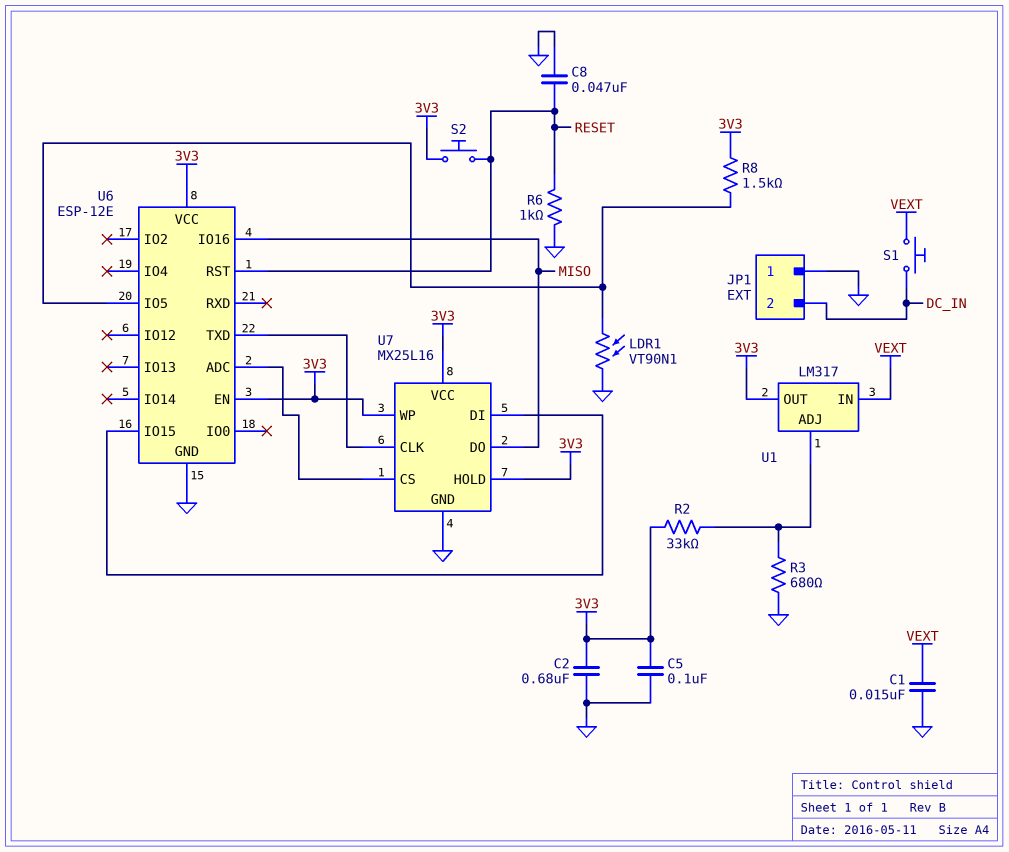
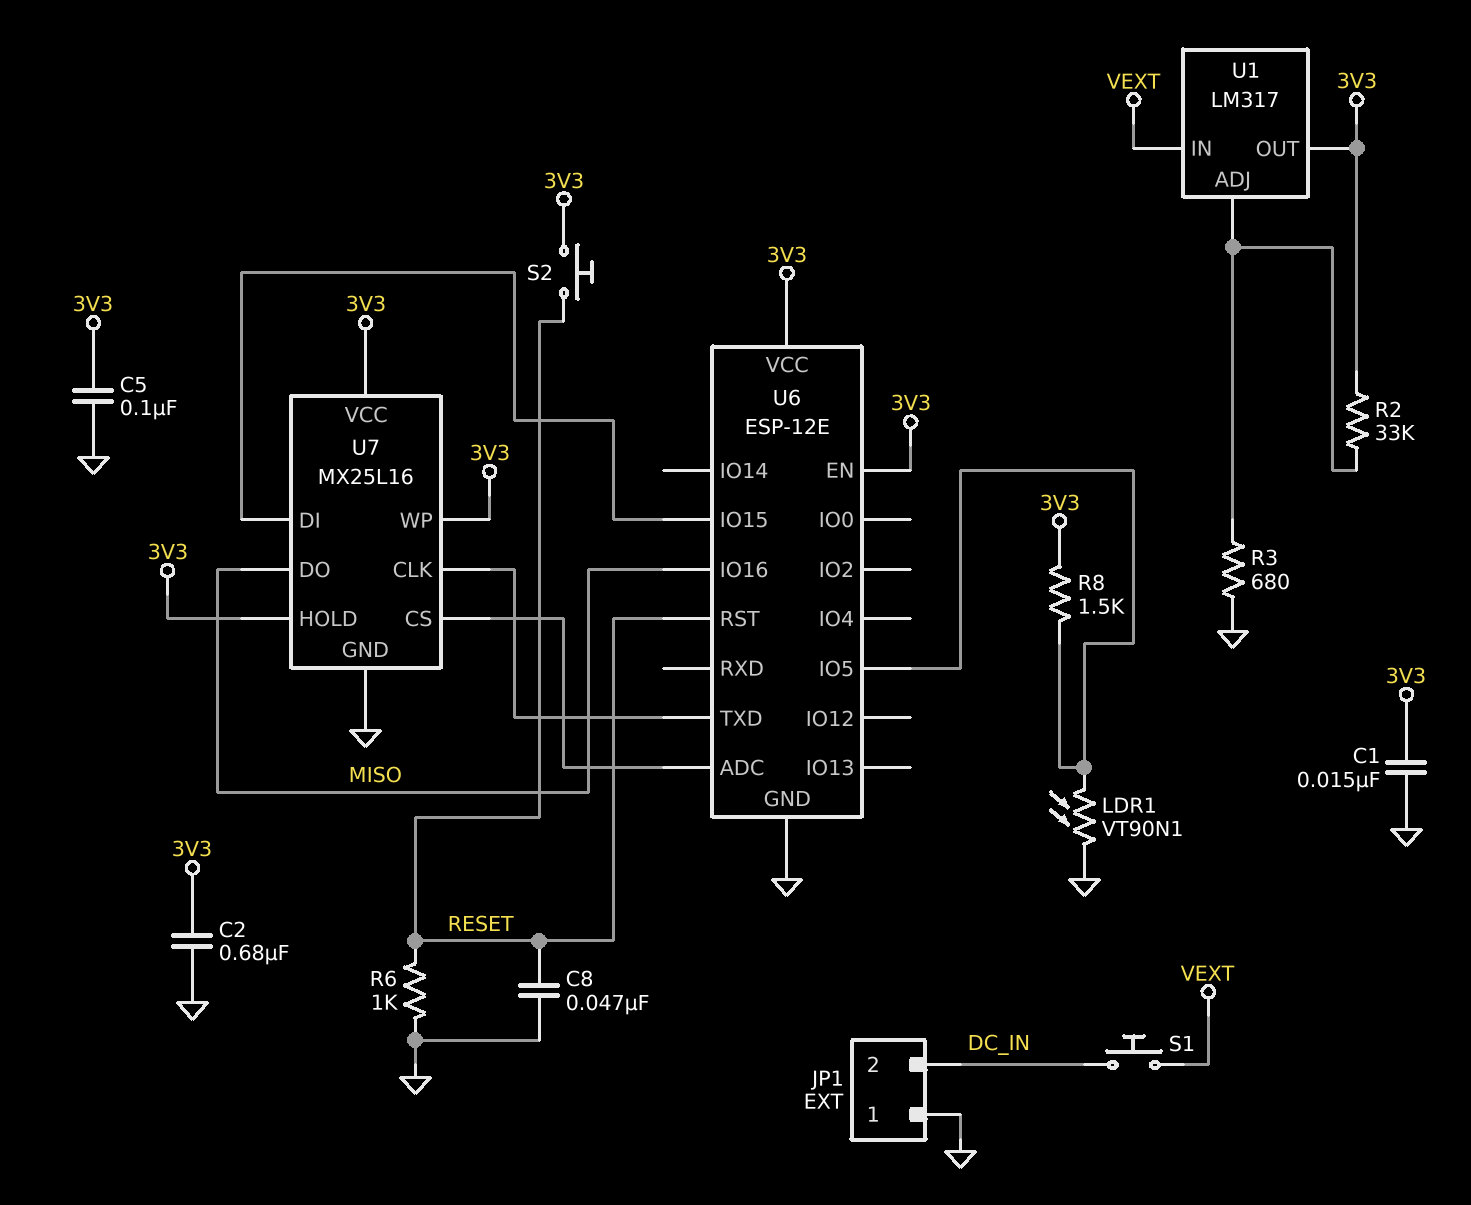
C1: 15nF (GND, VEXT) -> 15nF (3V3, GND)

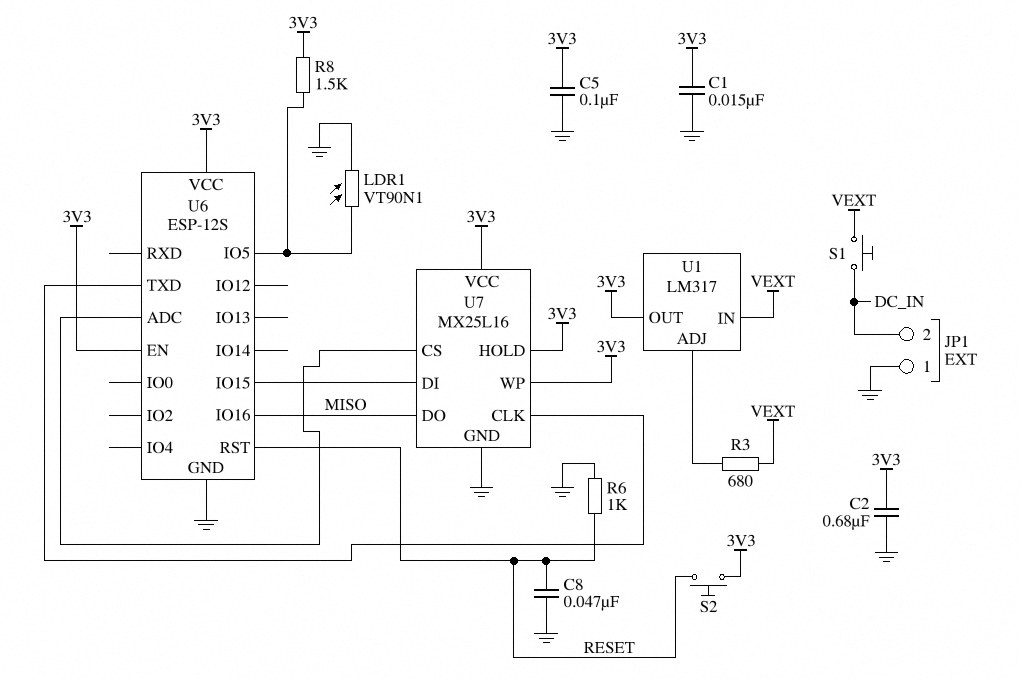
R2: 33k (3V3, U1/ADJ) -> none
R3: 680 (GND, U1/ADJ) -> 680 (U1/ADJ, VEXT)
U6: ESP-12E -> ESP-12S

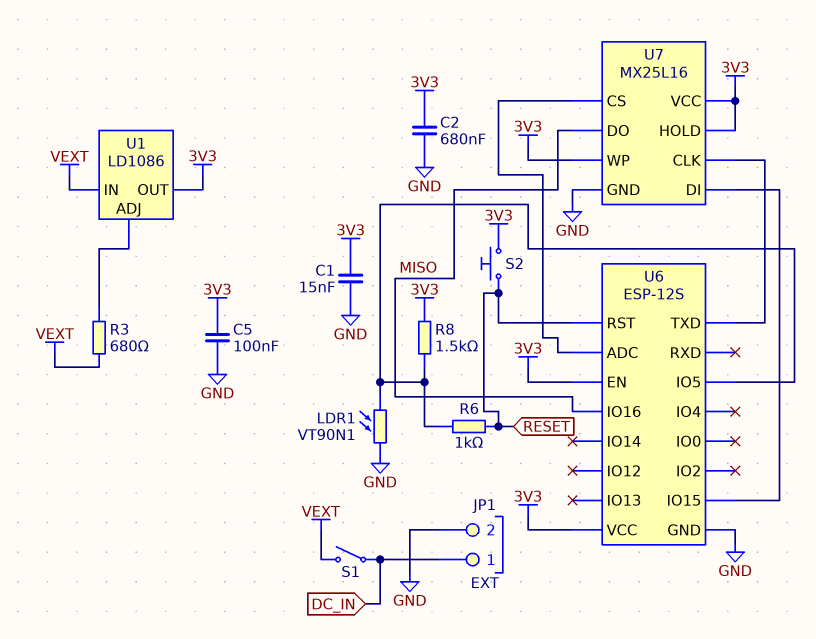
C8: 47nF (GND, RESET) -> none
JP1 pin 1: GND -> DC_IN
JP1 pin 2: DC_IN -> GND
R6: 1k (GND, RESET) -> 1k (RESET, U6/IO5)
S1: button (DC_IN, VEXT) -> switch (DC_IN, VEXT)
U1: LM317 -> LD1086

